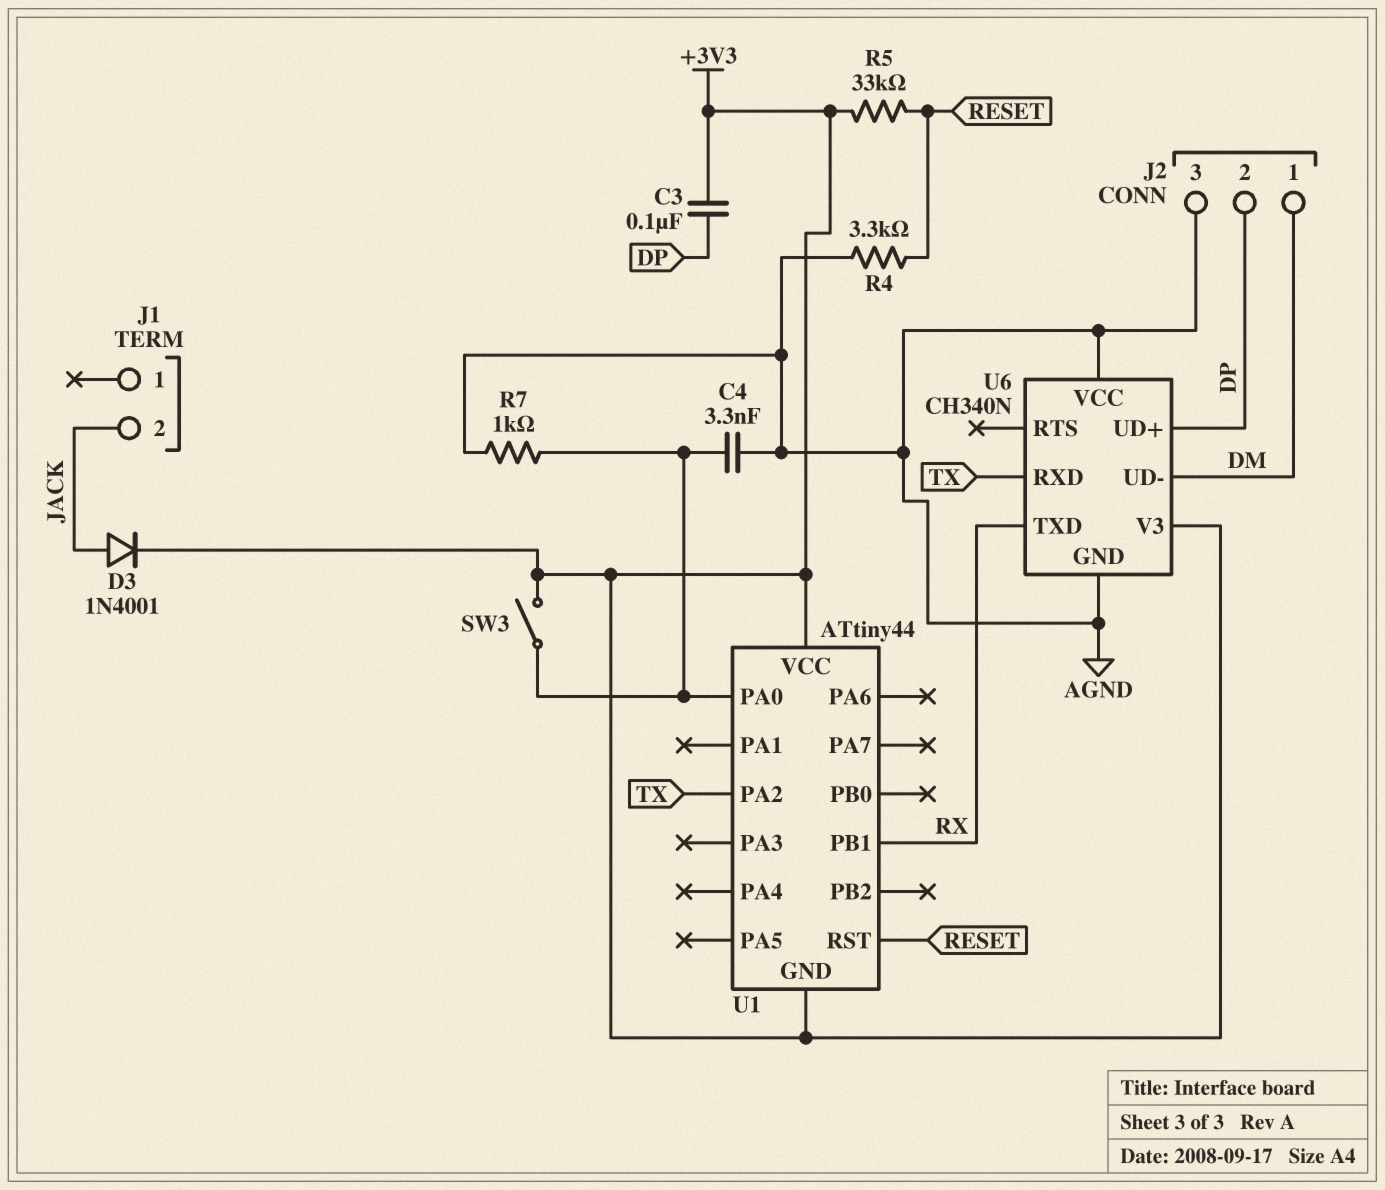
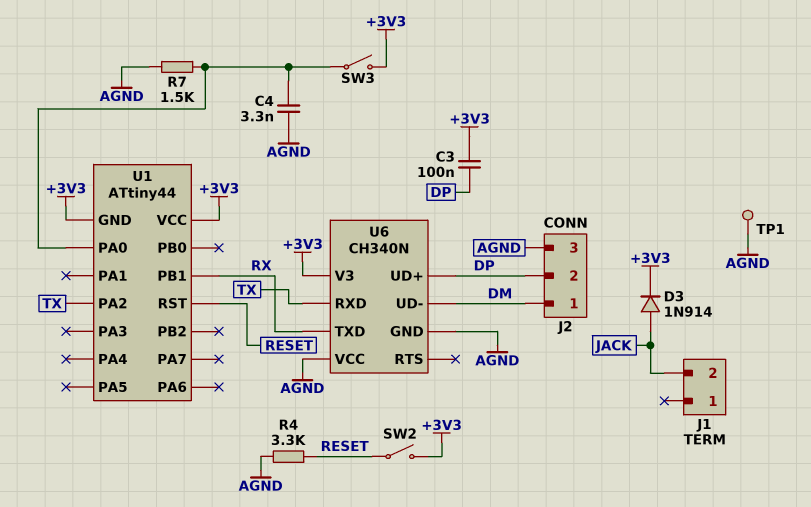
D3: diode 1N4001 (A JACK, K +3V3) -> diode 1N914 (A JACK, K +3V3)
R5: 33k (+3V3, RESET) -> none
R7: 1k (AGND, U1/PA0) -> 1.5k (AGND, U1/PA0)
SW2: none -> switch (+3V3, RESET)
TP1: none -> test point (AGND)

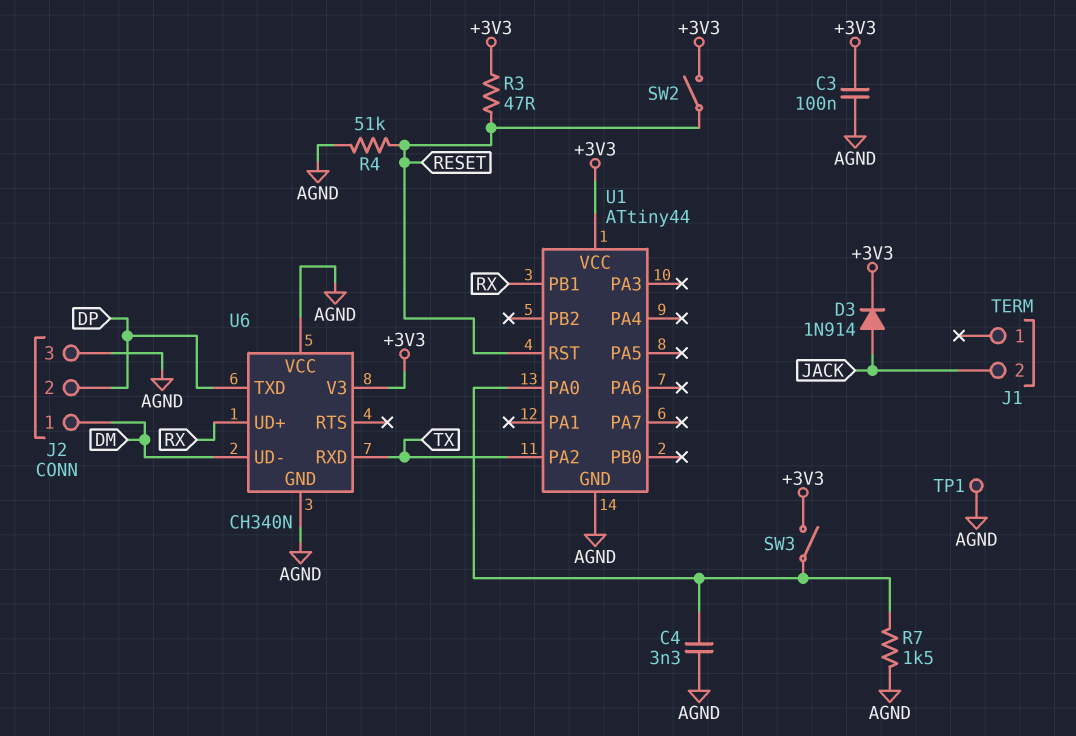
C3: 100nF (+3V3, DP) -> 100nF (+3V3, AGND)
R3: none -> 47 (+3V3, RESET)
R4: 3.3k (AGND, RESET) -> 51k (AGND, RESET)
U1 pin GND: +3V3 -> AGND
U6 pin TXD: RX -> DP
U6 pin UD+: DP -> RX

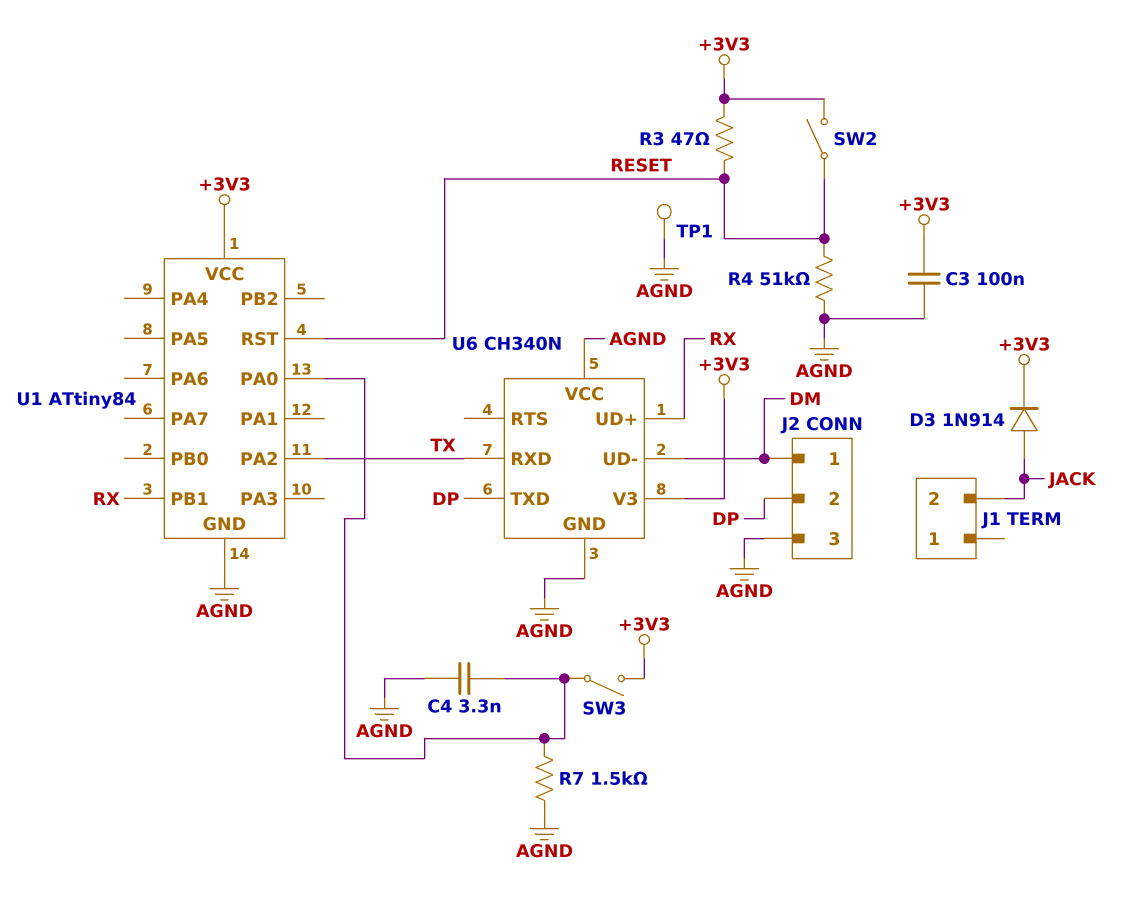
U1: ATtiny44 -> ATtiny84

